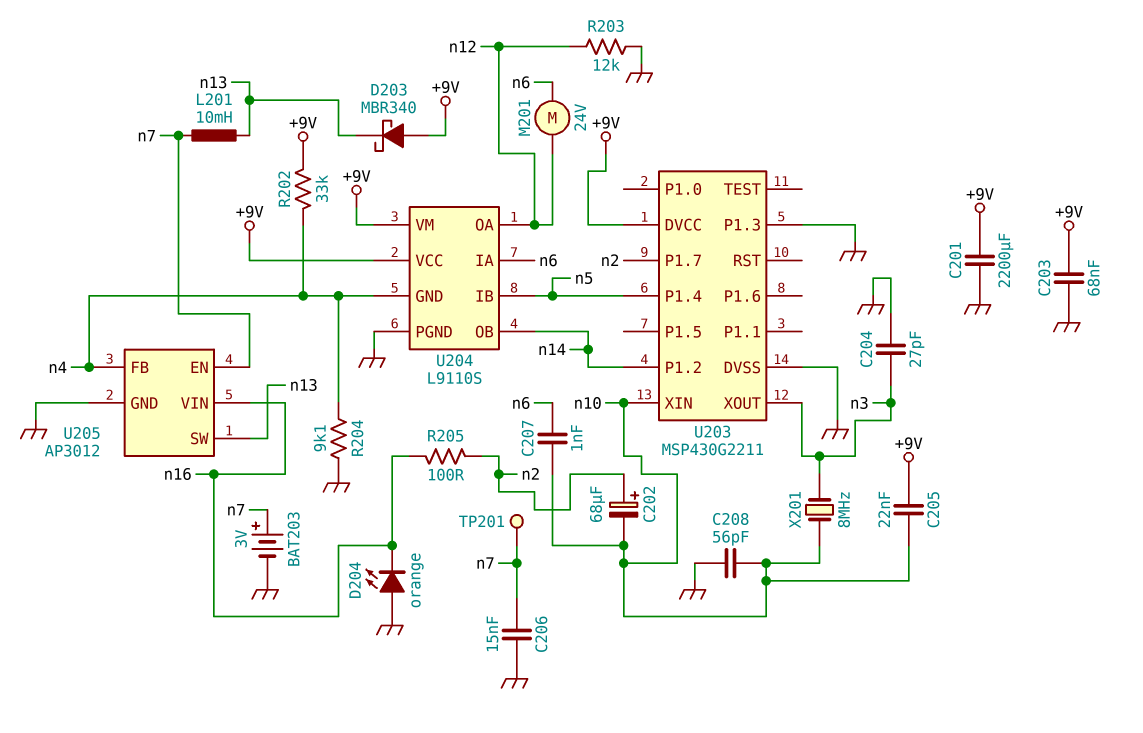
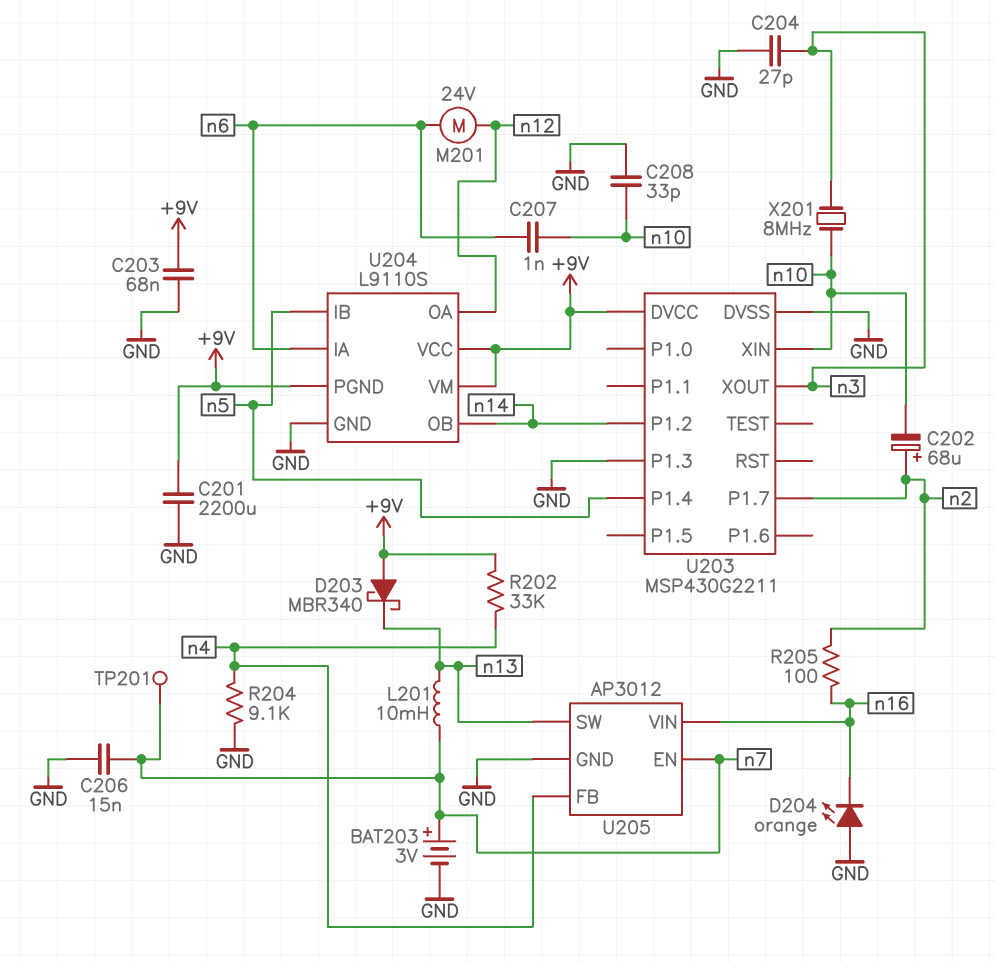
C205: 22nF (+9V, n10) -> none
C208: 56pF (GND, n10) -> 33pF (GND, n10)
R203: 12k (GND, n12) -> none
U204 pin GND: n4 -> GND
U204 pin PGND: GND -> +9V

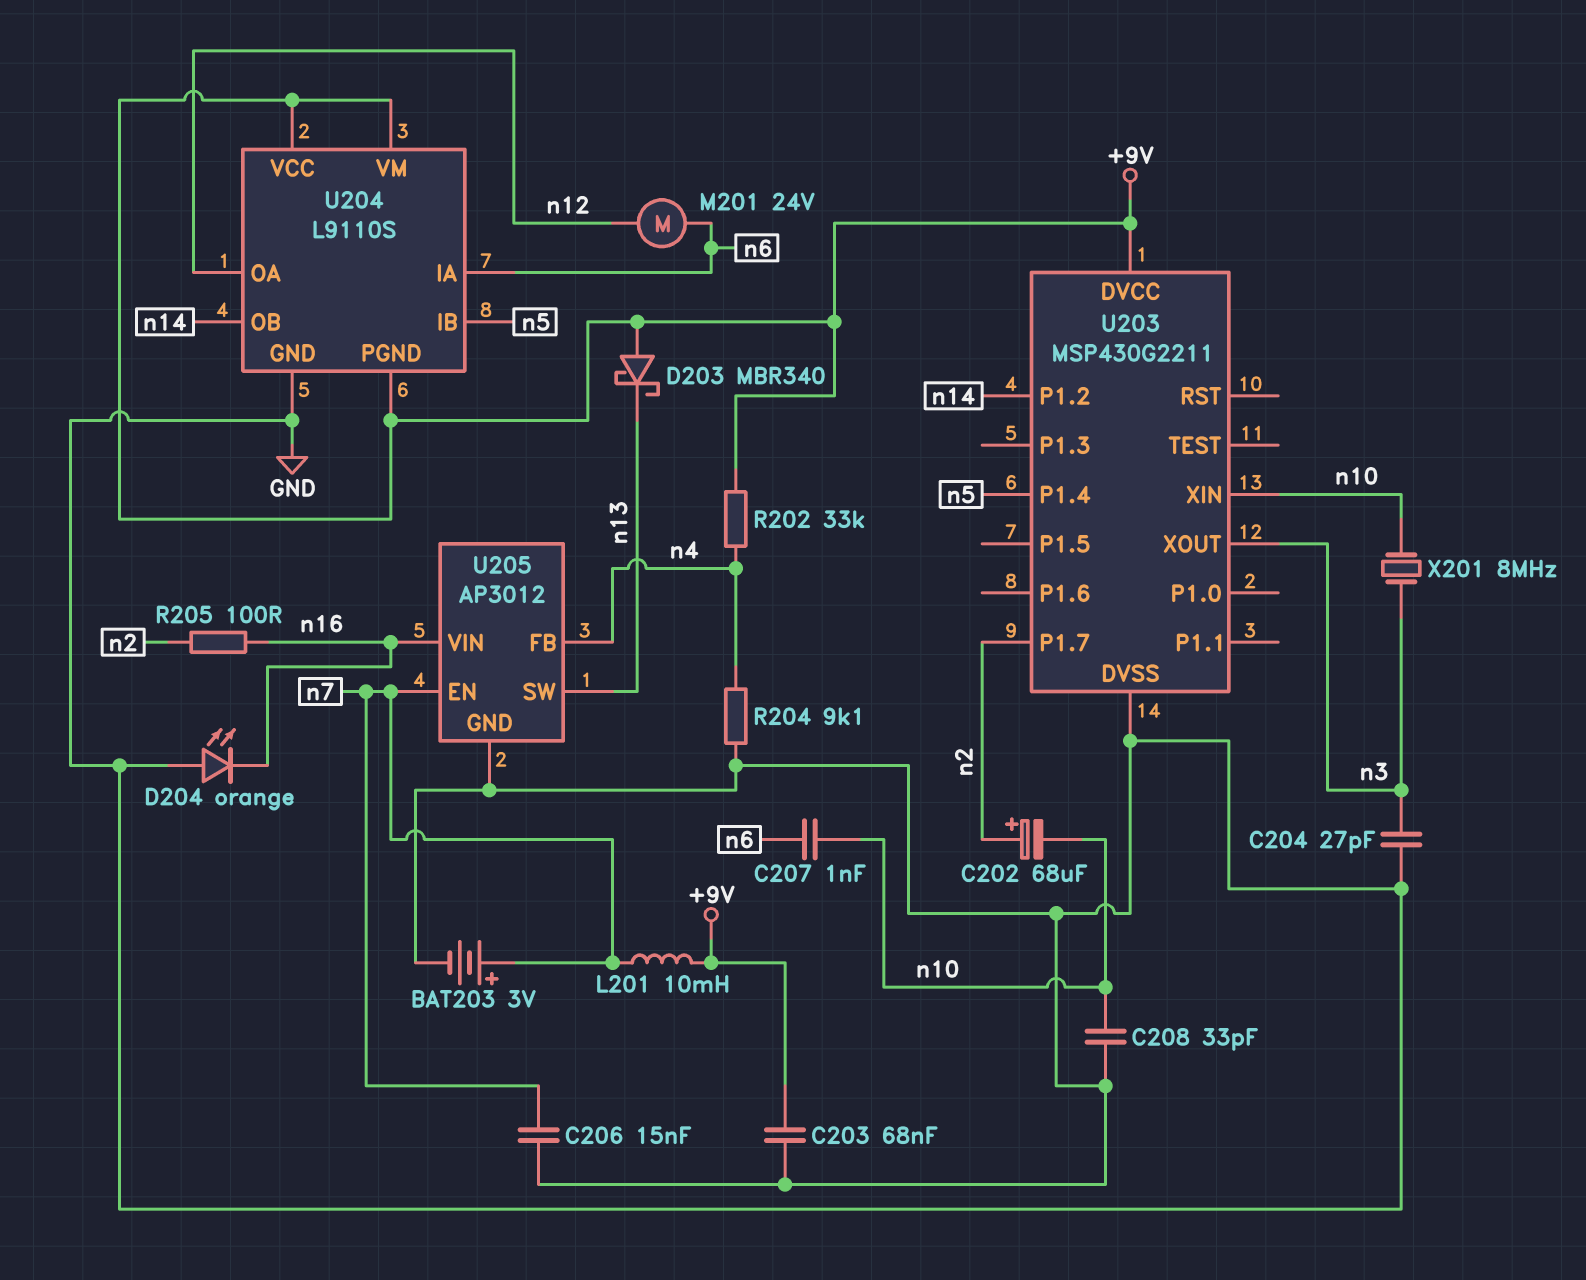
C201: 2200uF (+9V, GND) -> none
L201: 10mH (n7, n13) -> 10mH (+9V, n7)
TP201: test point (n7) -> none
U203 pin P1.3: GND -> none

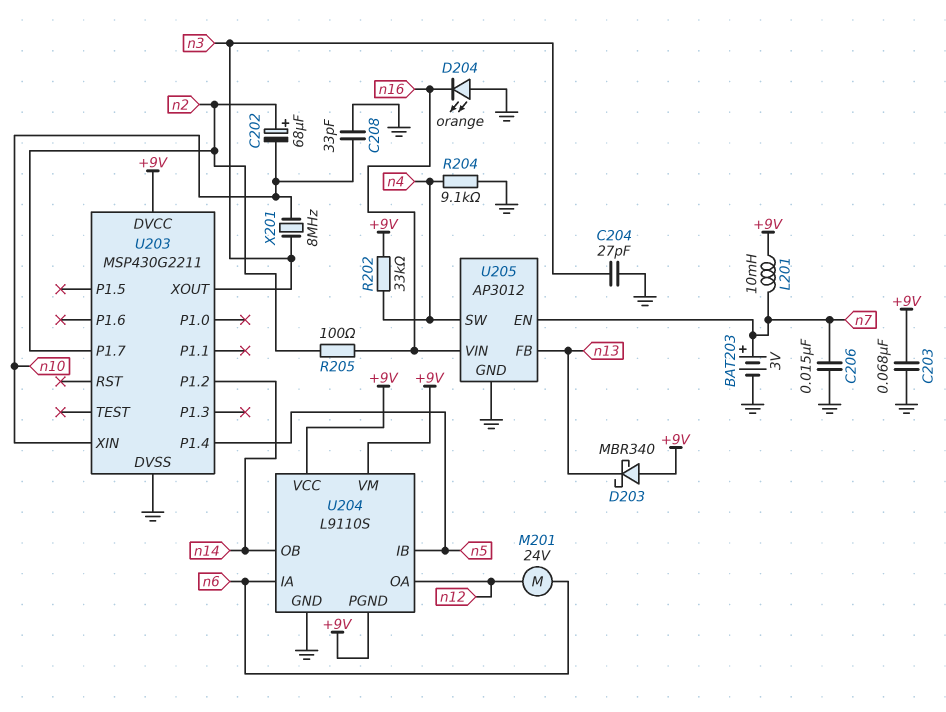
C207: 1nF (n6, n10) -> none
U205 pin FB: n4 -> n13
U205 pin SW: n13 -> n4

